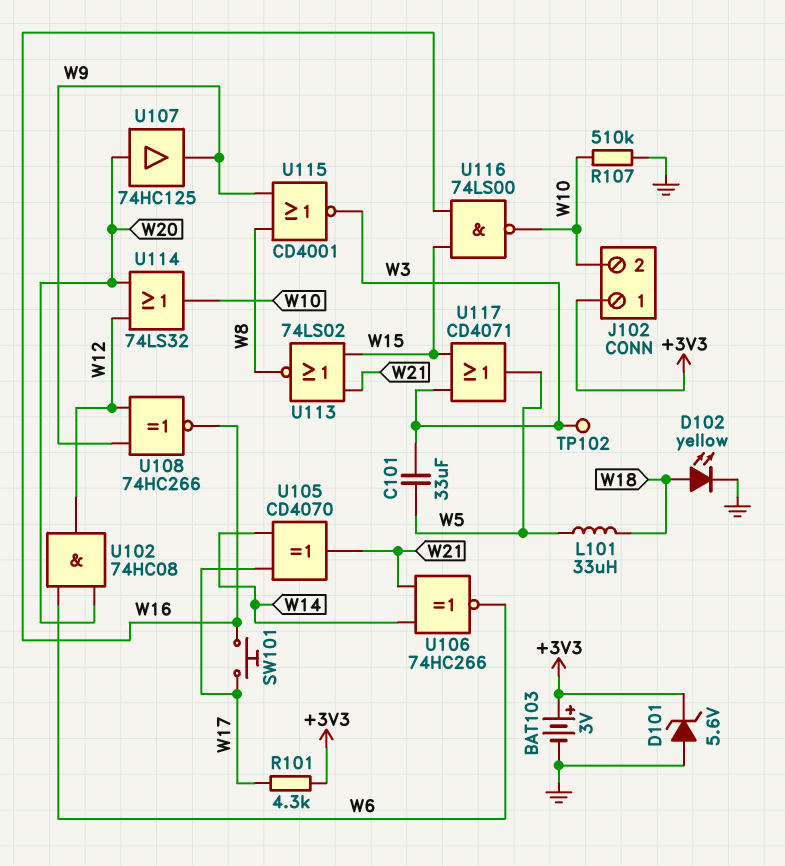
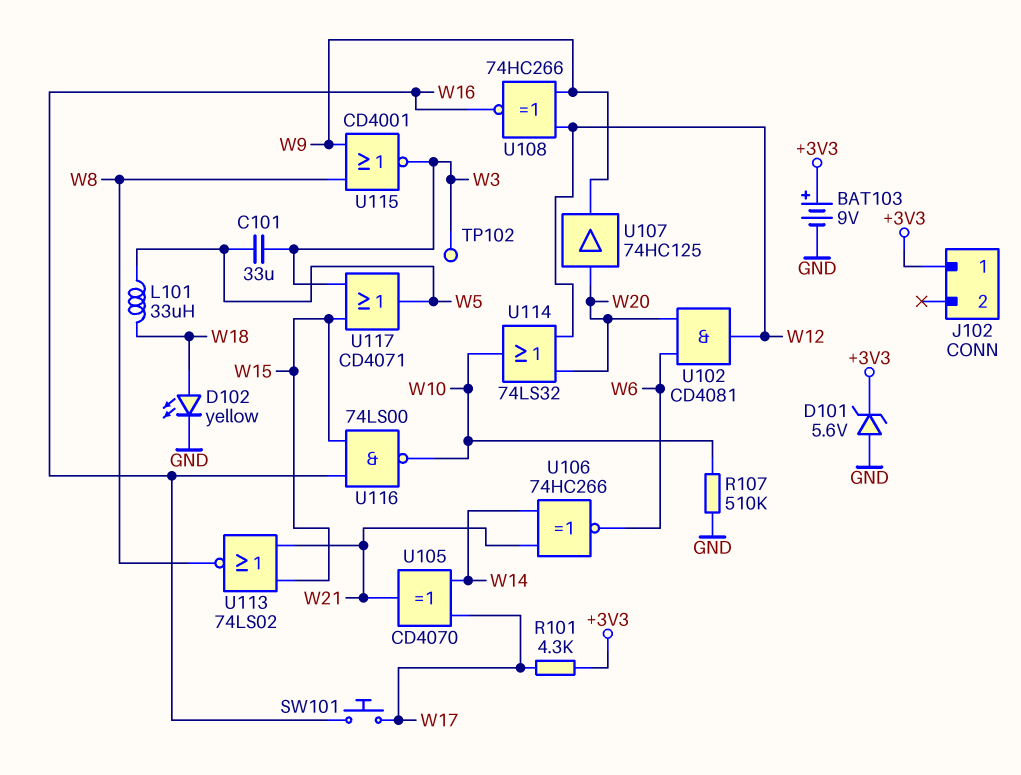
BAT103: 3V (plus +3V3, minus GND) -> 9V (plus +3V3, minus GND)
J102 pin 2: W10 -> none
U102: AND 74HC08 (in W6, in W20, out W12) -> AND CD4081 (in W6, in W20, out W12)

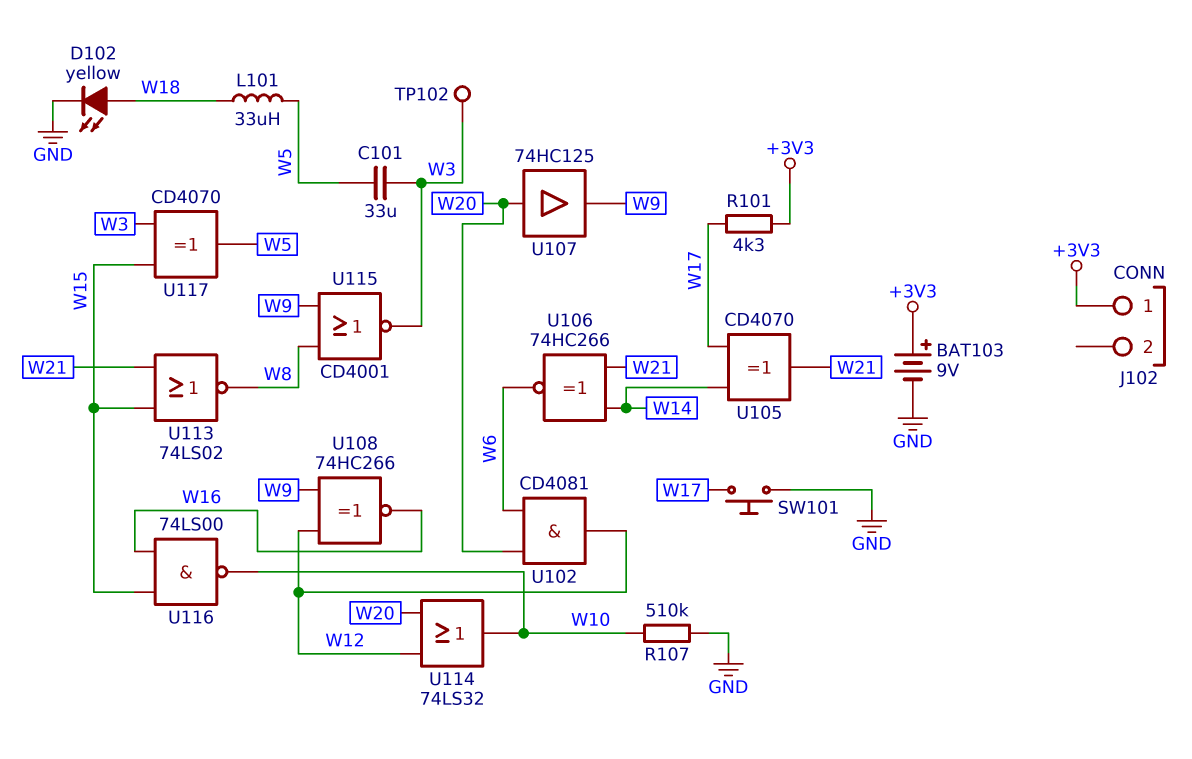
D101: zener 5.6V (A GND, K +3V3) -> none
SW101: button (W16, W17) -> button (GND, W17)
U117: OR CD4071 (in W3, in W15, out W5) -> XOR CD4070 (in W3, in W15, out W5)

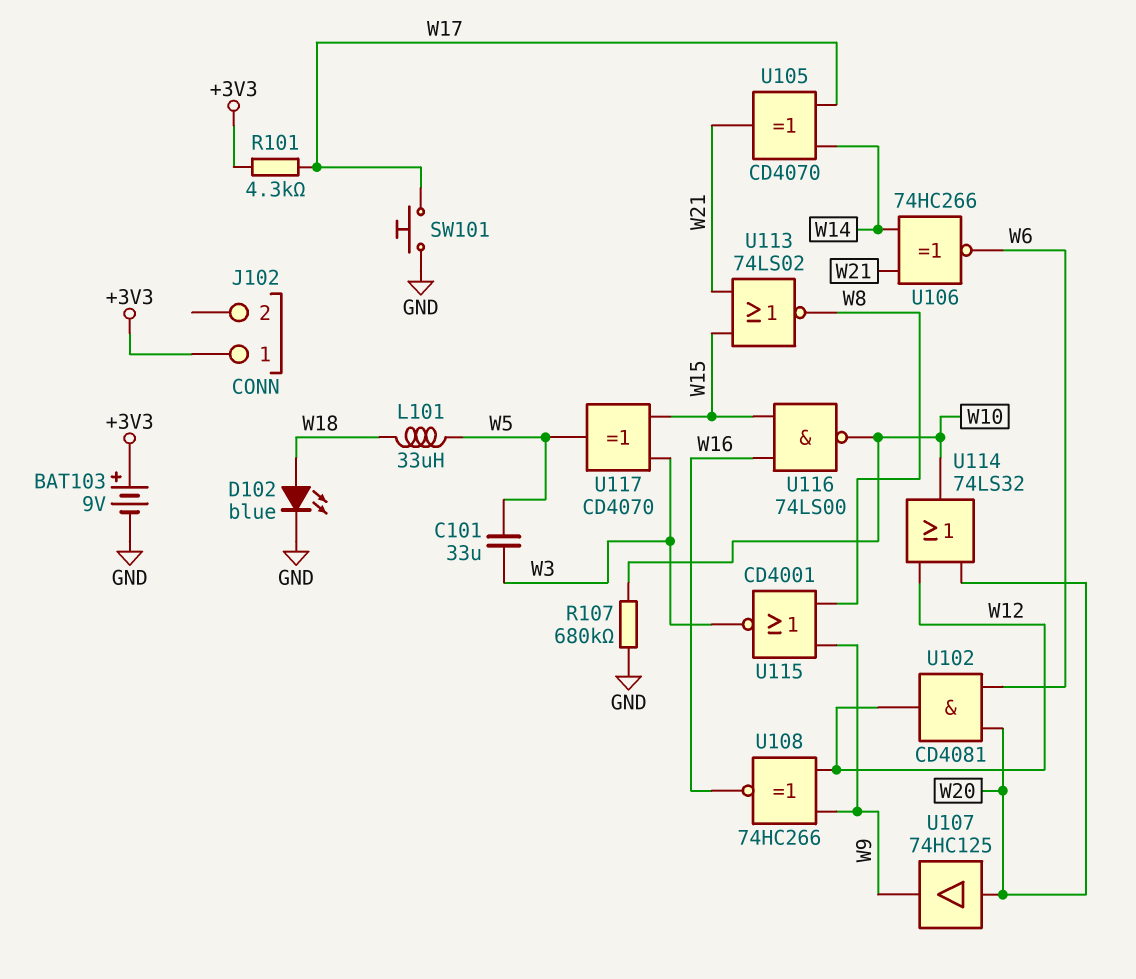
D102: LED yellow (A W18, K GND) -> LED blue (A W18, K GND)
R107: 510k (GND, W10) -> 680k (GND, W10)
TP102: test point (W3) -> none

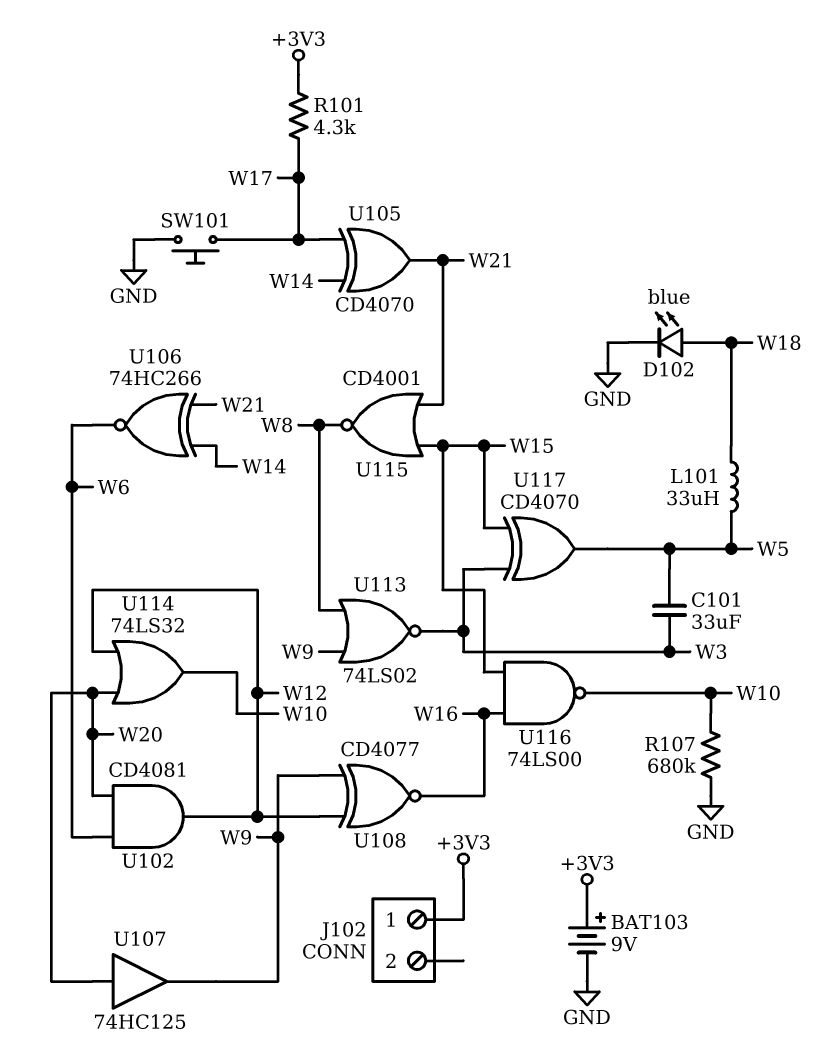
U108: XNOR 74HC266 (in W9, in W12, out W16) -> XNOR CD4077 (in W9, in W12, out W16)
U113: NOR 74LS02 (in W15, in W21, out W8) -> NOR 74LS02 (in W8, in W9, out W3)
U115: NOR CD4001 (in W8, in W9, out W3) -> NOR CD4001 (in W15, in W21, out W8)

